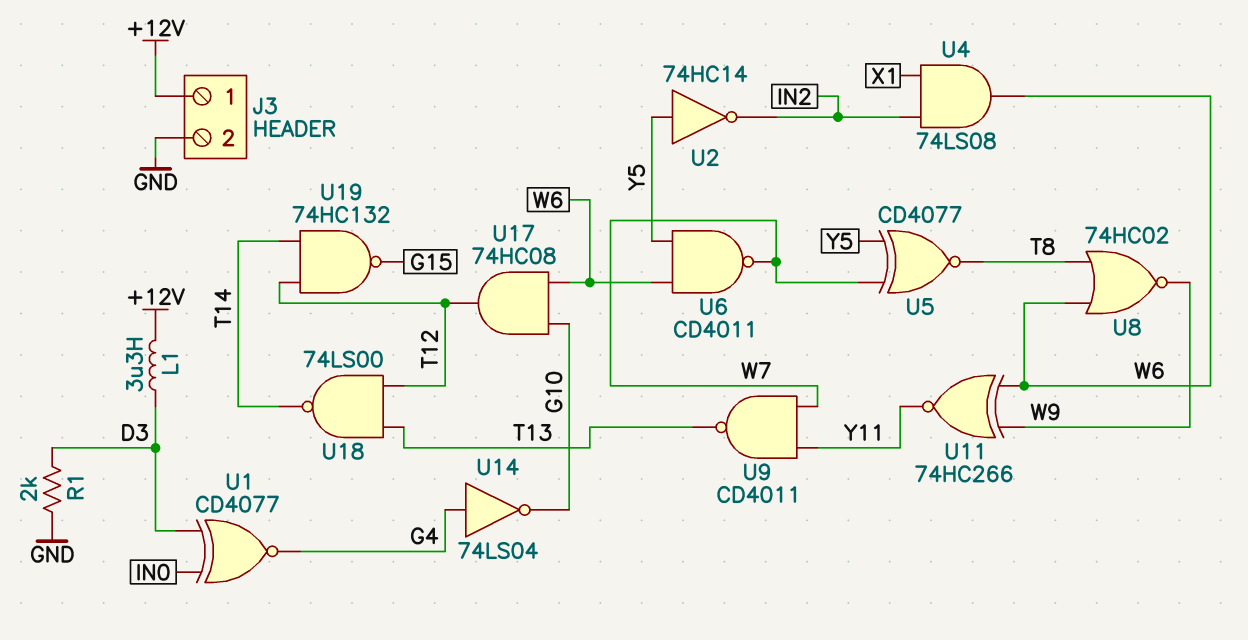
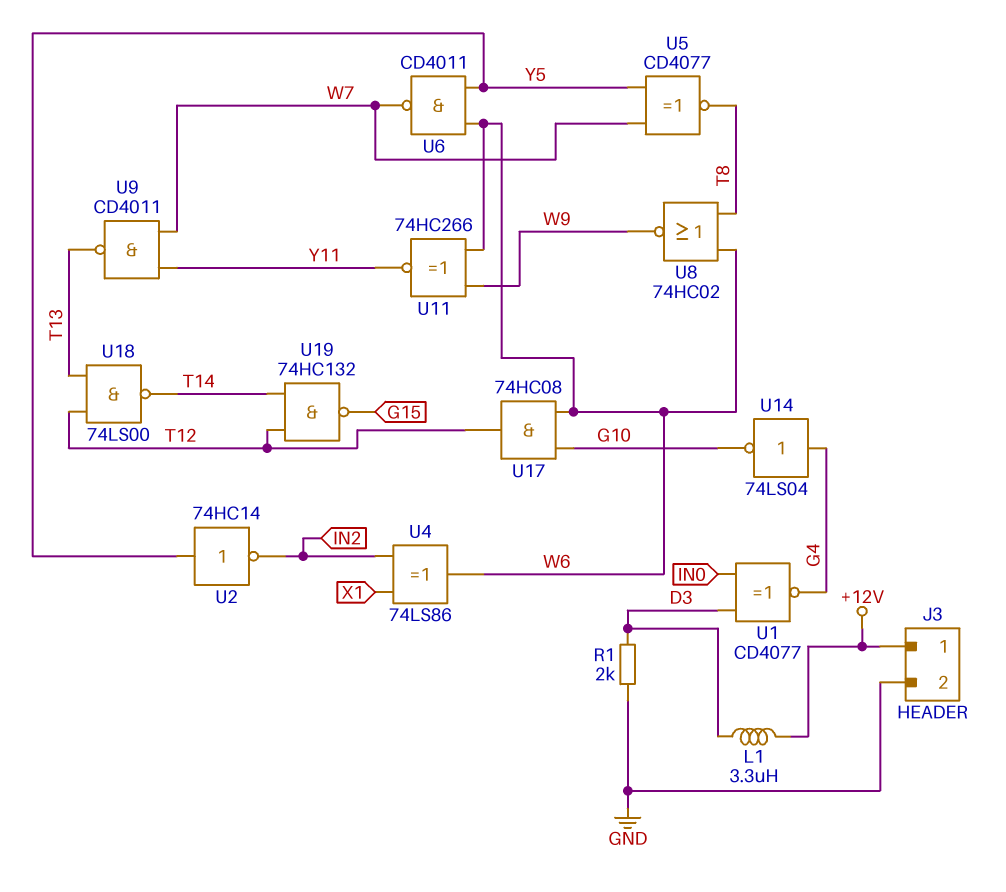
U4: AND 74LS08 (in IN2, in X1, out W6) -> XOR 74LS86 (in IN2, in X1, out W6)

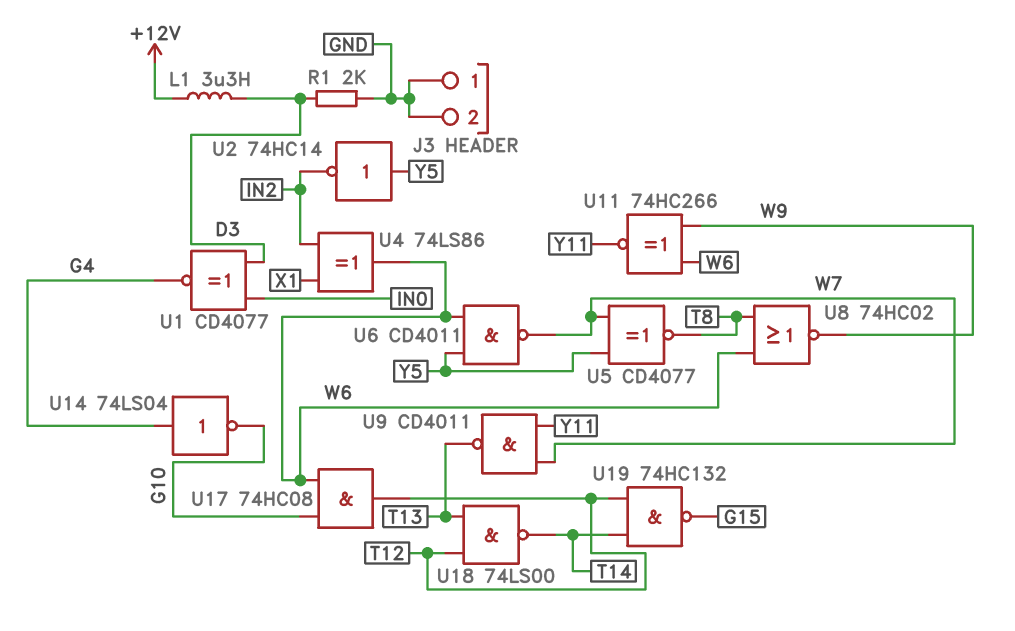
J3 pin 1: +12V -> GND

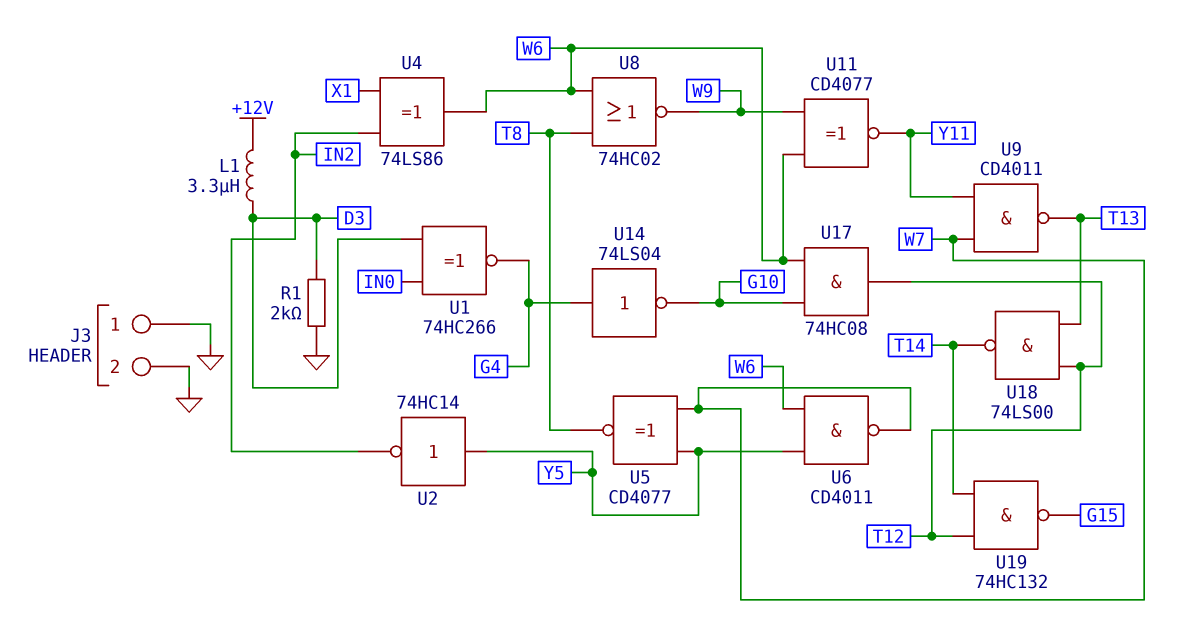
U1: XNOR CD4077 (in D3, in IN0, out G4) -> XNOR 74HC266 (in D3, in IN0, out G4)
U11: XNOR 74HC266 (in W6, in W9, out Y11) -> XNOR CD4077 (in W6, in W9, out Y11)

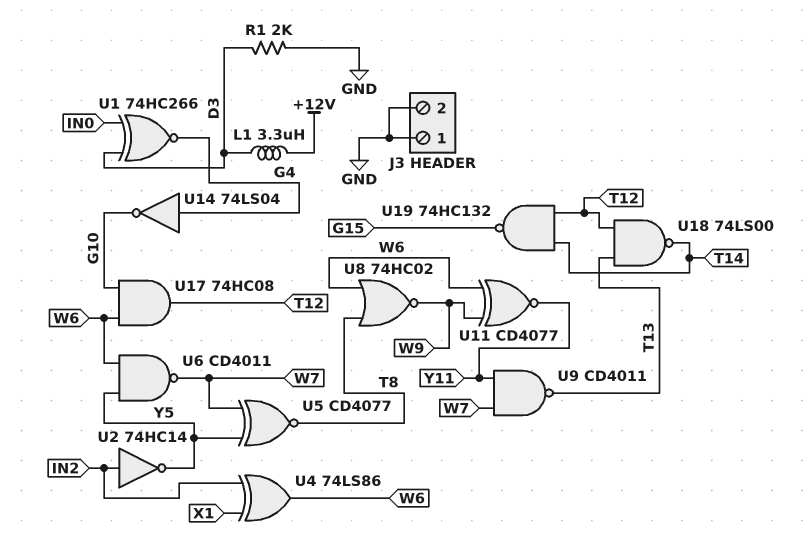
U2: NOT 74HC14 (in Y5, out IN2) -> NOT 74HC14 (in IN2, out Y5)

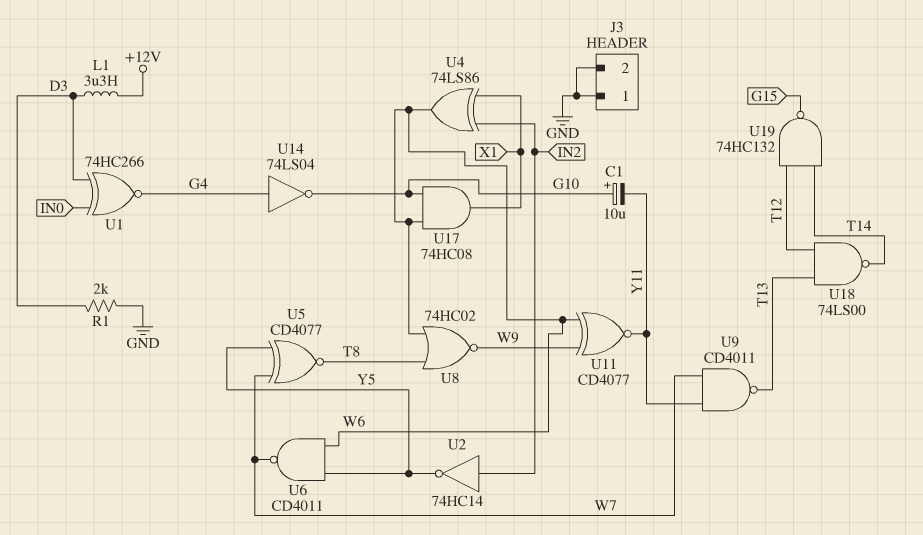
C1: none -> 10uF (plus G10, minus Y11)
U17: AND 74HC08 (in G10, in W6, out T12) -> AND 74HC08 (in G10, in W6, out X1)

